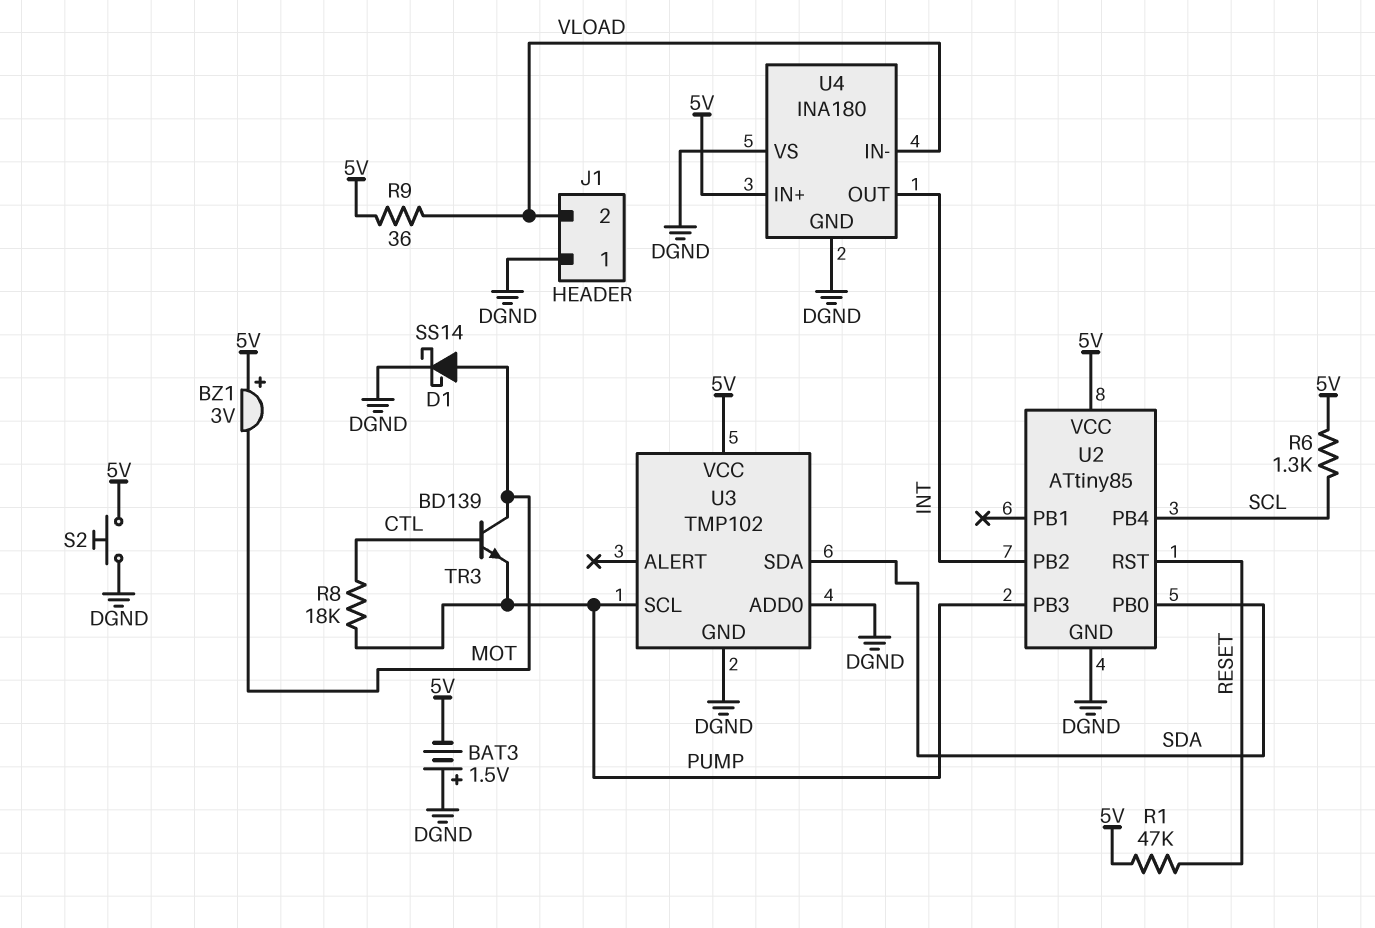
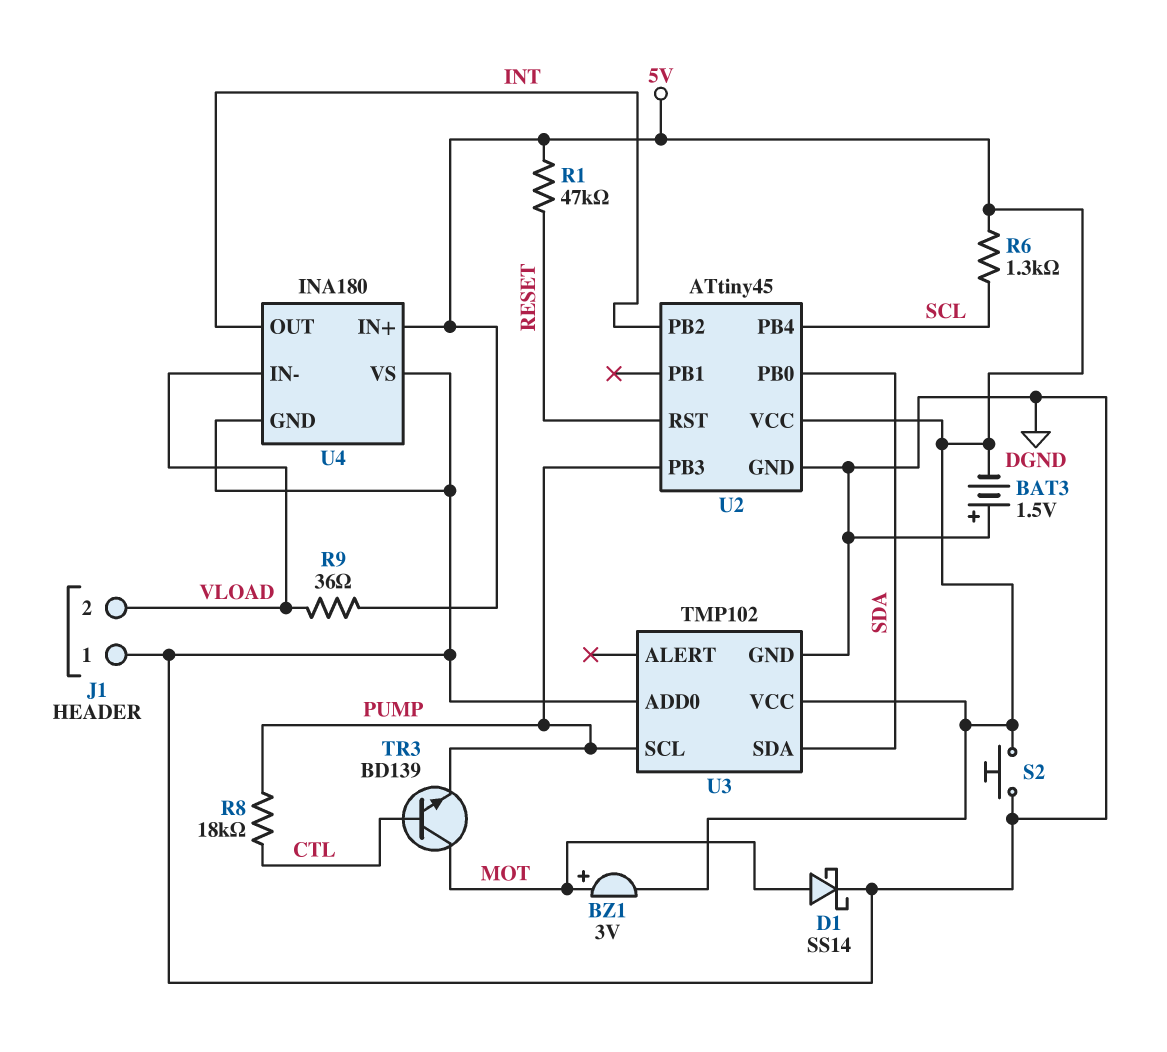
BZ1: buzzer 3V (plus 5V, minus MOT) -> buzzer 3V (plus MOT, minus 5V)
U2: ATtiny85 -> ATtiny45

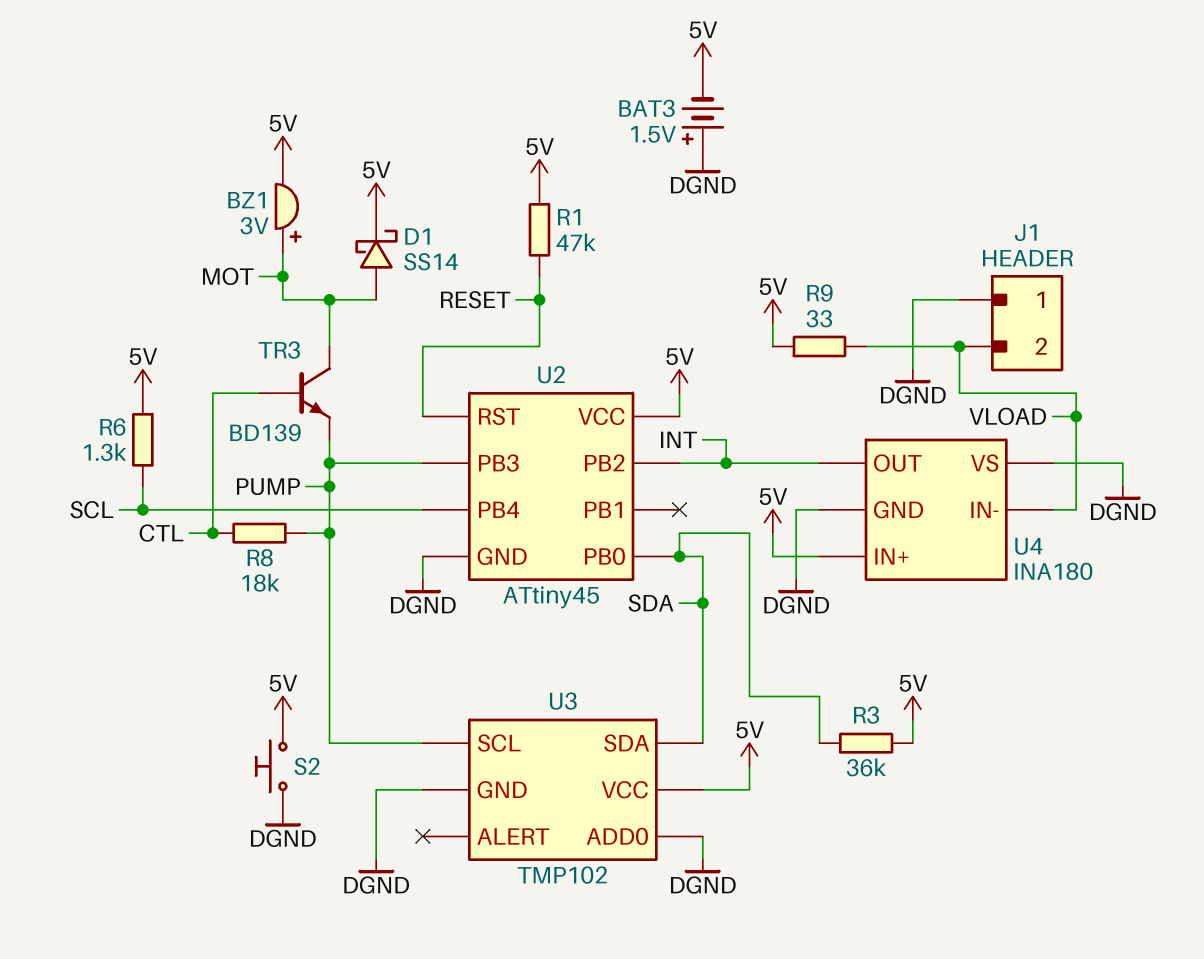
D1: schottky SS14 (A MOT, K DGND) -> schottky SS14 (A MOT, K 5V)
R3: none -> 36k (5V, SDA)
R9: 36 (5V, VLOAD) -> 33 (5V, VLOAD)

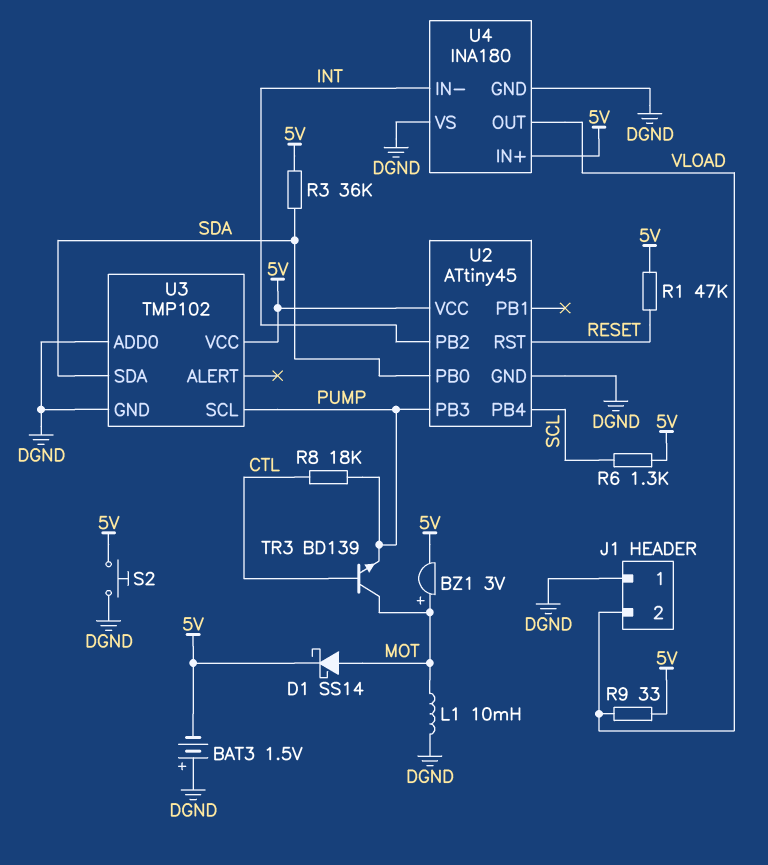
L1: none -> 10mH (DGND, MOT)
U4 pin IN-: VLOAD -> INT
U4 pin OUT: INT -> VLOAD

